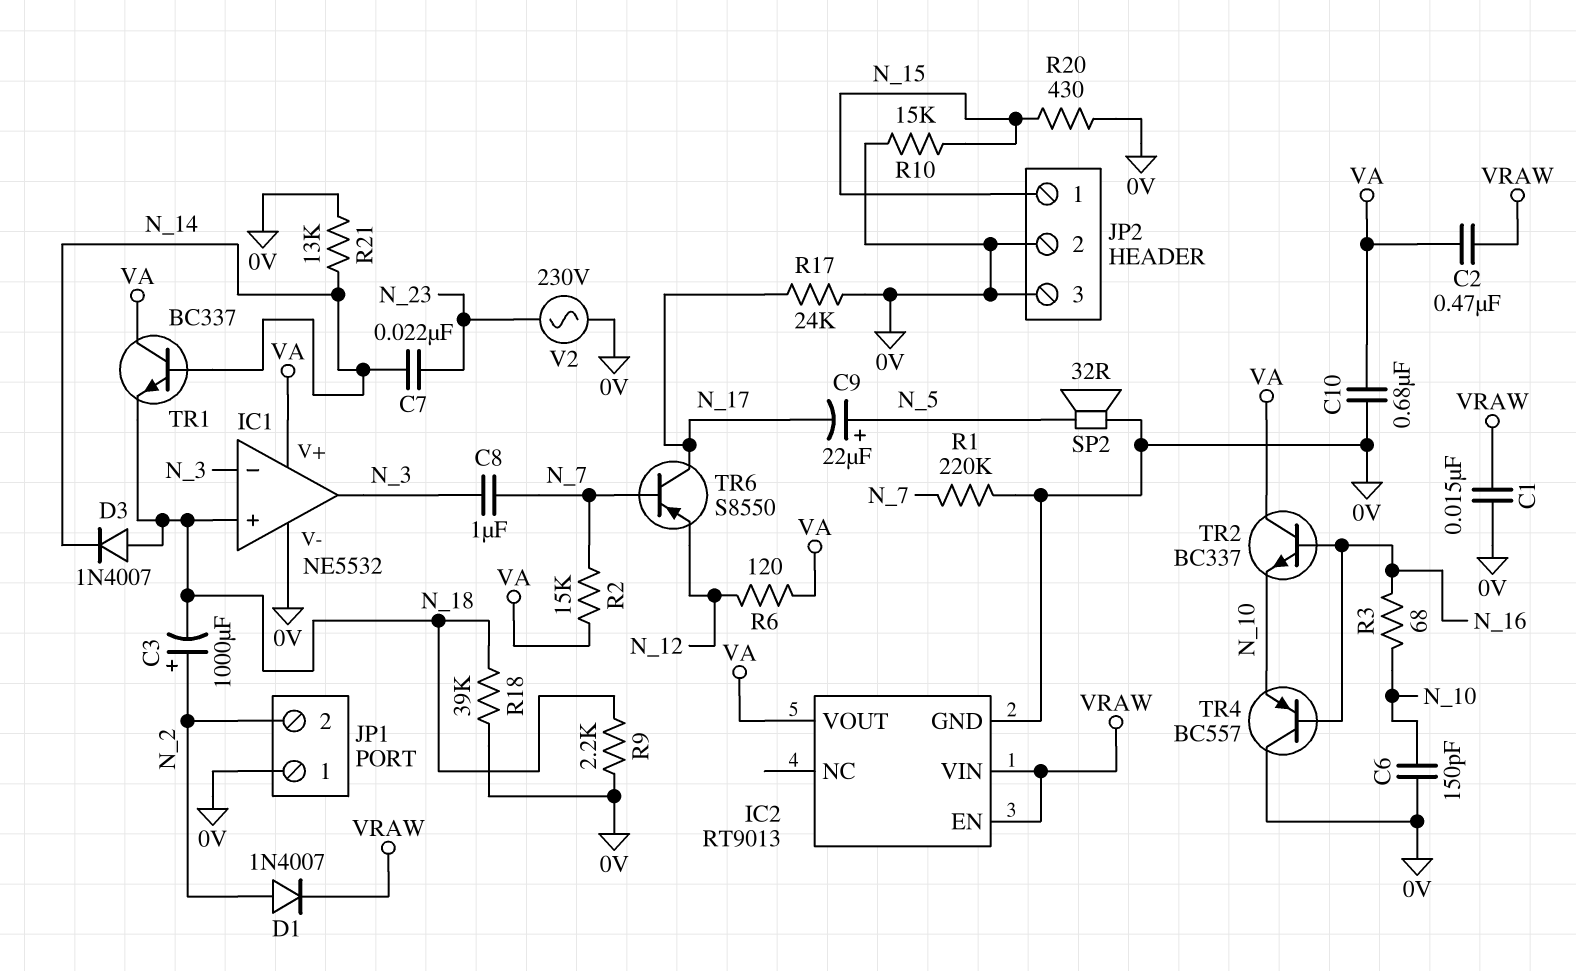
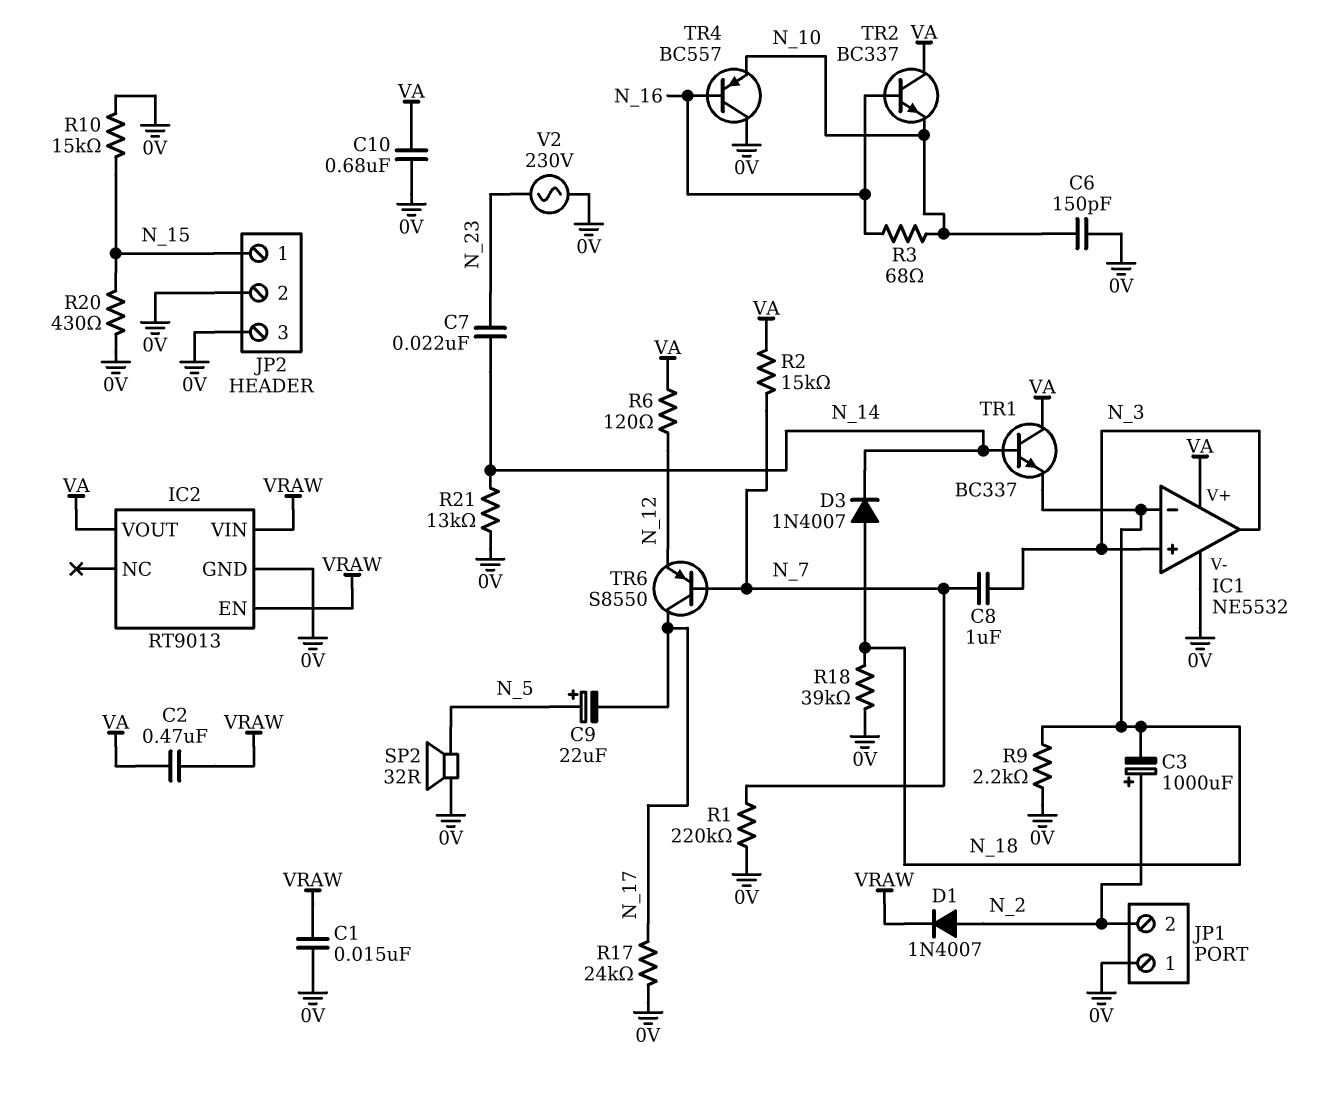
IC1 pin in+: N_18 -> N_3
IC1 pin in-: N_3 -> N_18

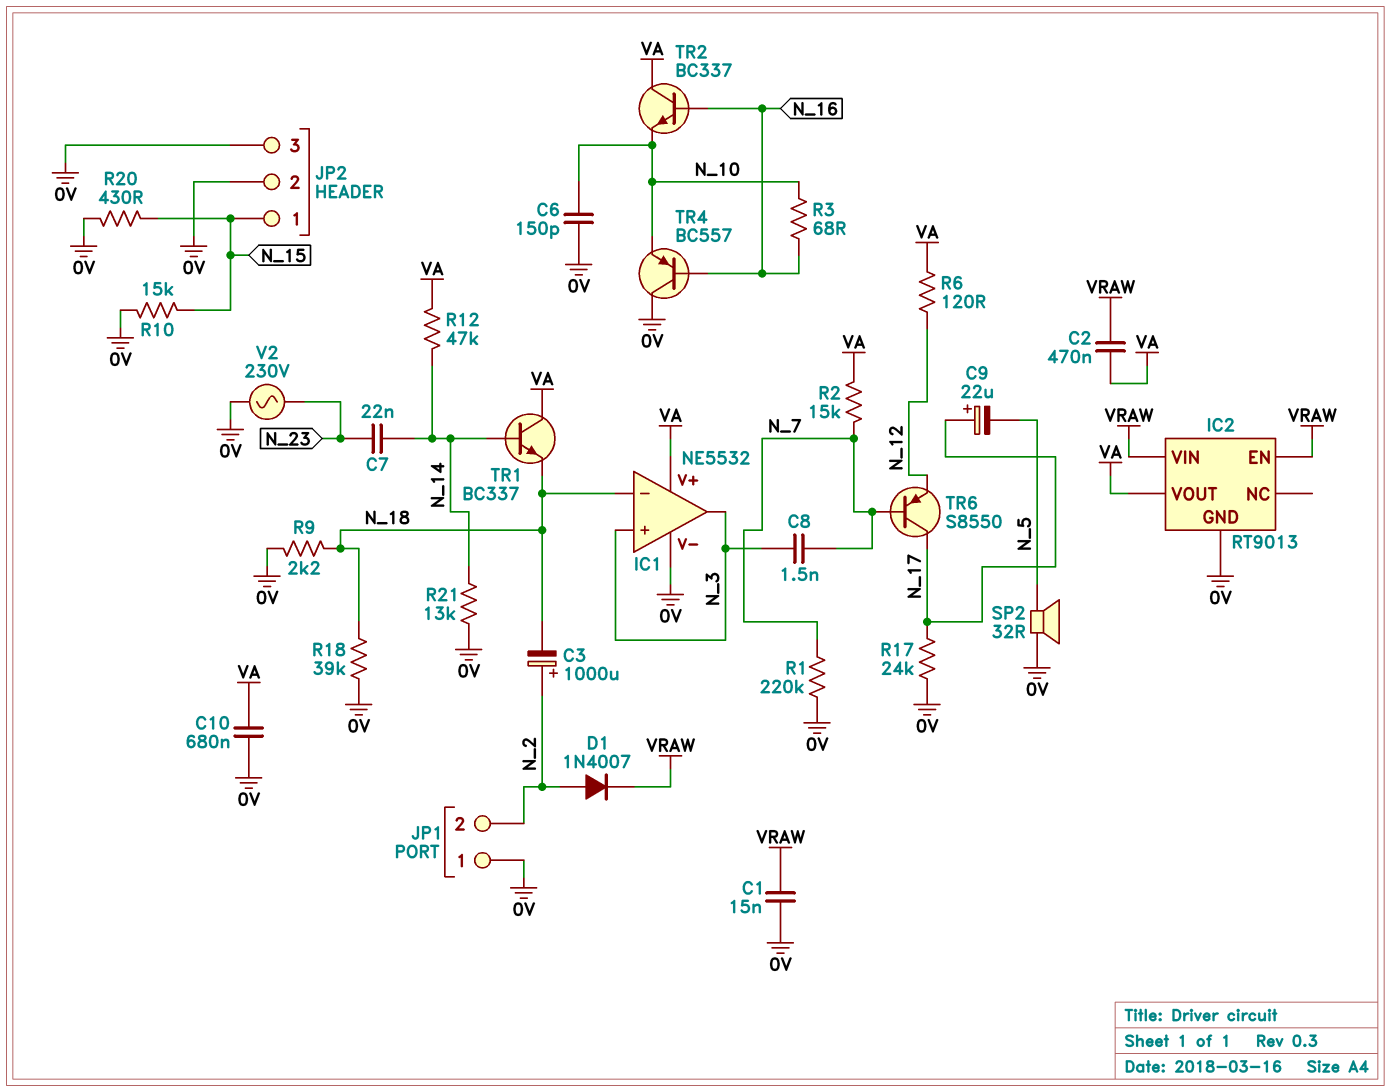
C8: 1uF (N_3, N_7) -> 1.5nF (N_3, N_7)
C9: 22uF (plus N_5, minus N_17) -> 22uF (plus N_17, minus N_5)
D3: diode 1N4007 (A N_18, K N_14) -> none
R12: none -> 47k (N_14, VA)

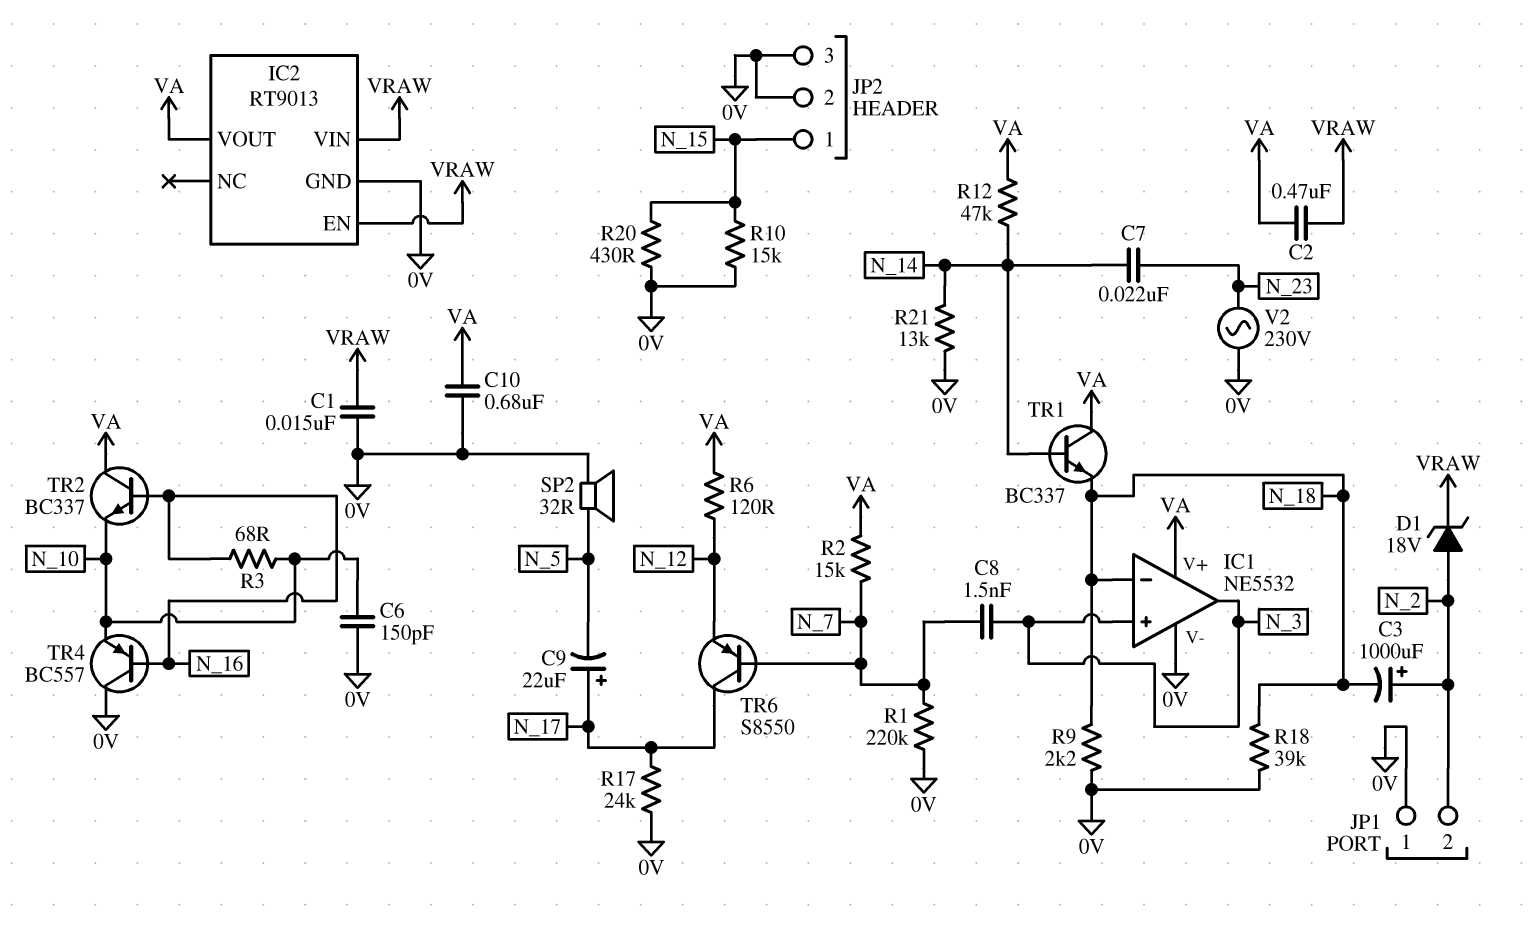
D1: diode 1N4007 (A N_2, K VRAW) -> zener 18V (A N_2, K VRAW)

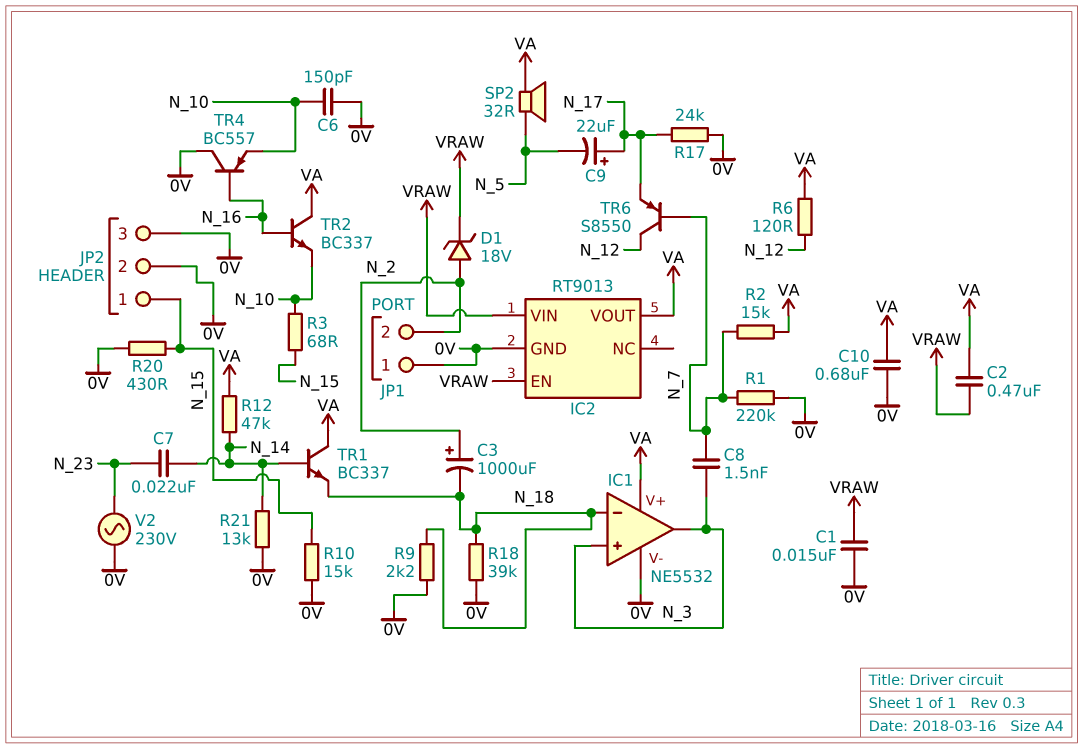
R3: 68 (N_10, N_16) -> 68 (N_10, N_15)
SP2: speaker 32R (0V, N_5) -> speaker 32R (N_5, VA)
TR6: PNP S8550 (B N_7, C N_17, E N_12) -> PNP S8550 (B N_7, C N_12, E N_17)

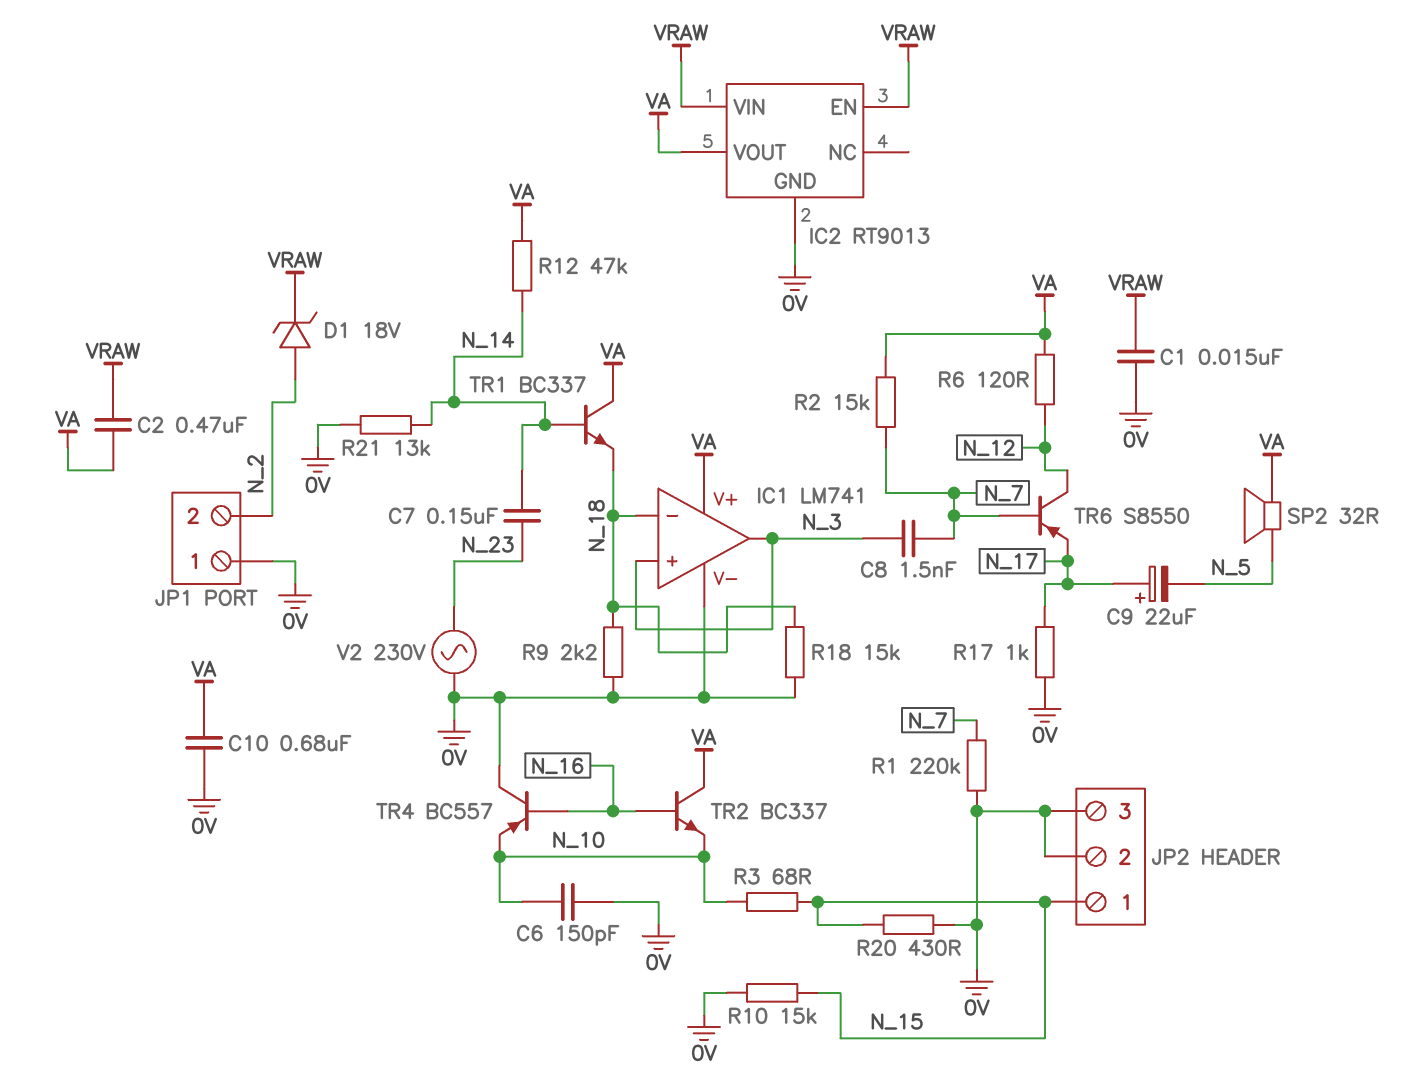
C3: 1000uF (plus N_2, minus N_18) -> none
C7: 22nF (N_14, N_23) -> 150nF (N_14, N_23)
IC1: NE5532 -> LM741
R17: 24k (0V, N_17) -> 1k (0V, N_17)
R18: 39k (0V, N_18) -> 15k (0V, N_18)

